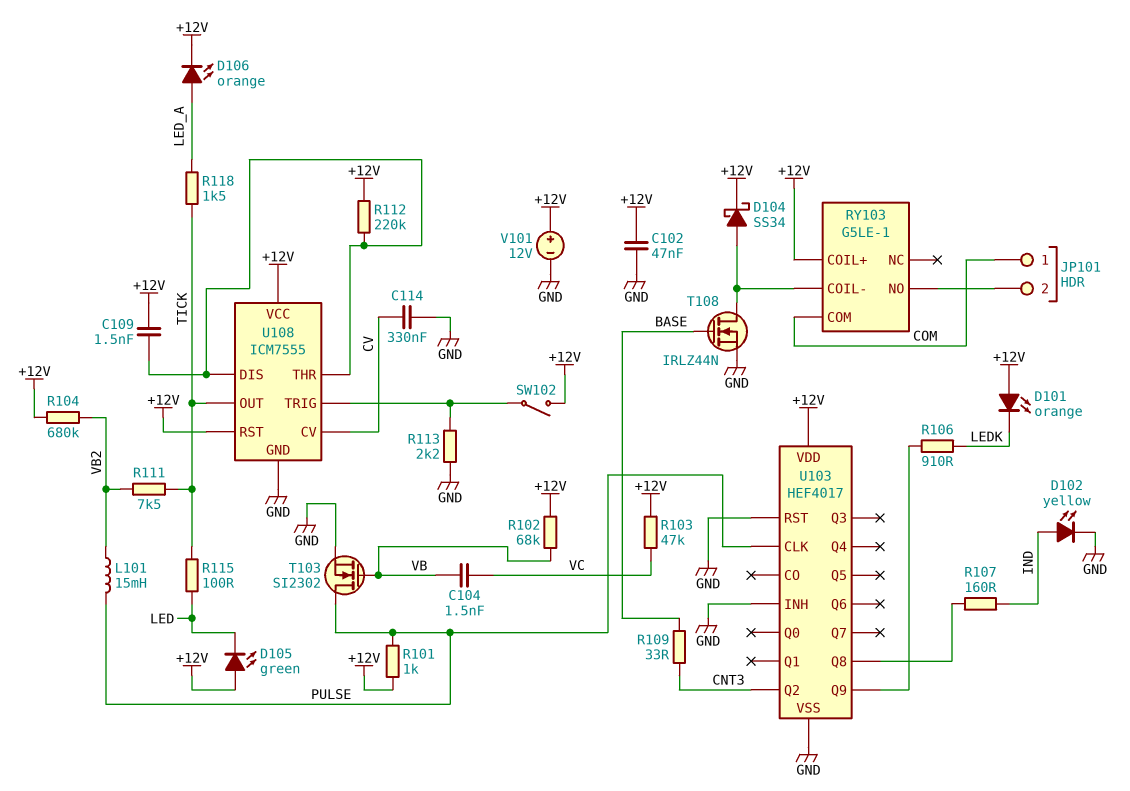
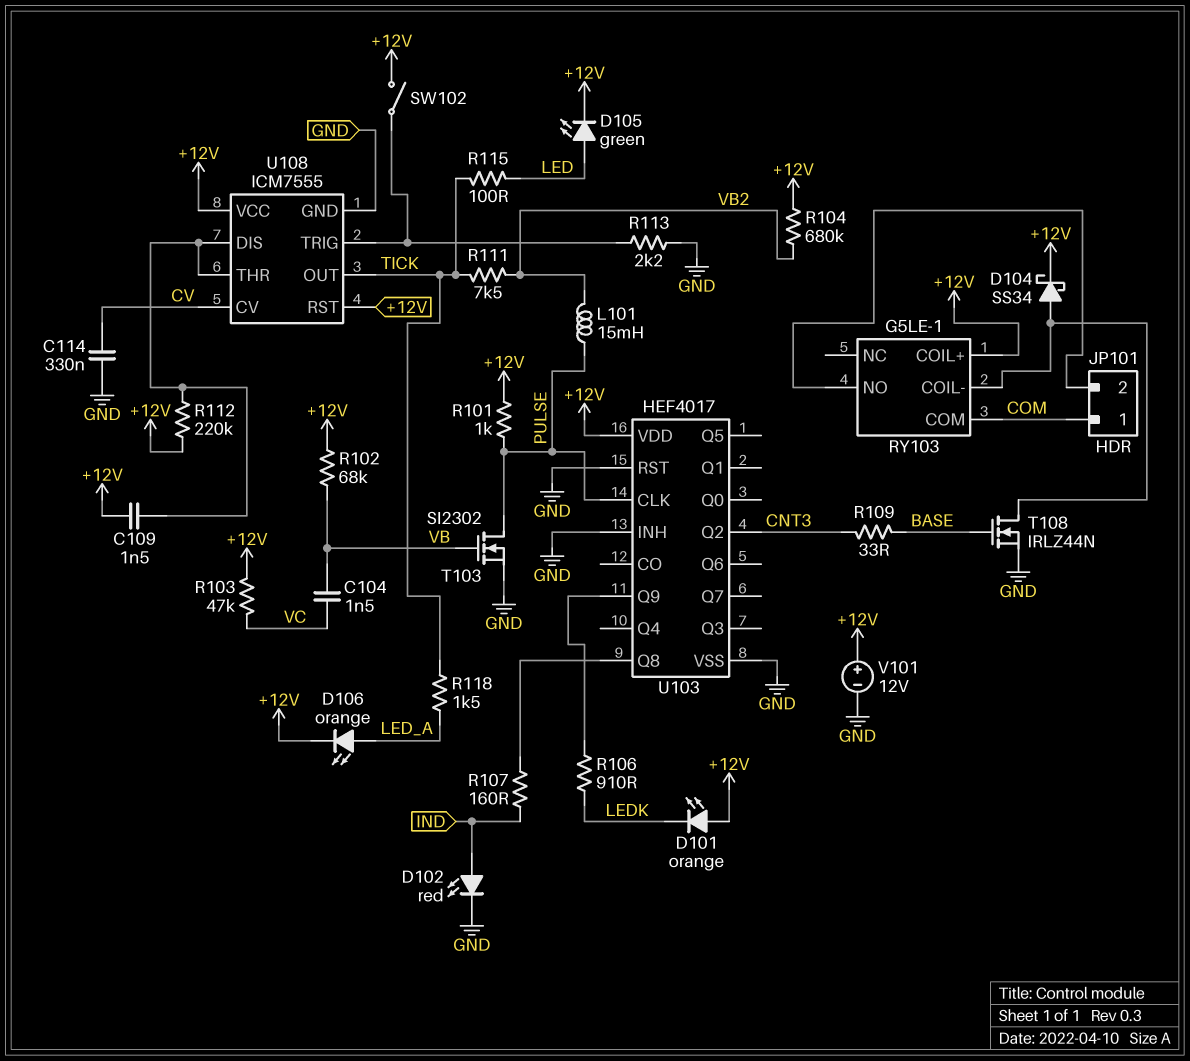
C102: 47nF (+12V, GND) -> none
D102: LED yellow (A IND, K GND) -> LED red (A IND, K GND)
D105: LED green (A +12V, K LED) -> LED green (A LED, K +12V)

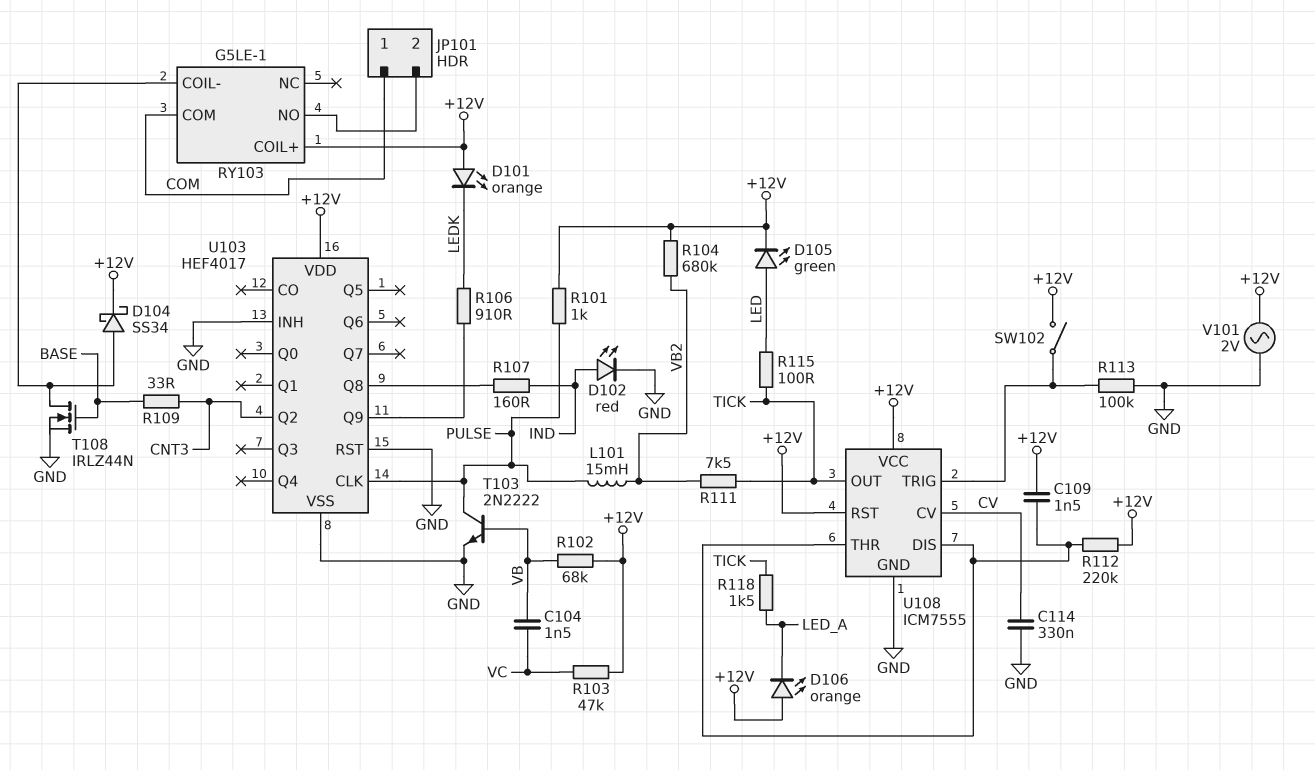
D106: LED orange (A LED_A, K +12V) -> LED orange (A +12V, K LED_A)
R113: 2.2k (GND, U108/TRIG) -> 100k (GND, U108/TRIG)
T103: NMOS SI2302 (G VB, D PULSE, S GND) -> NPN 2N2222 (B VB, C PULSE, E GND)
V101: 12V (plus +12V, minus GND) -> AC 2V (+12V, GND)

